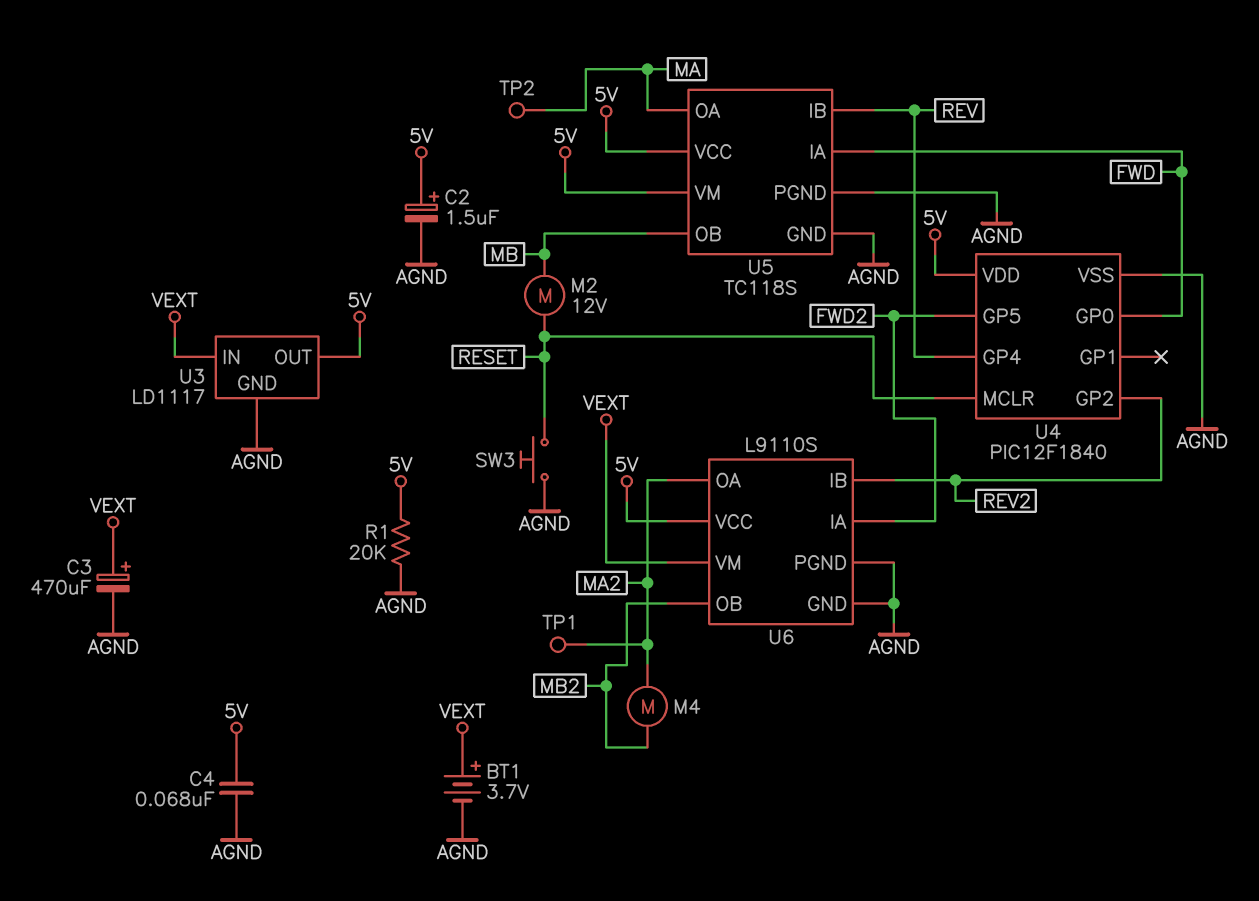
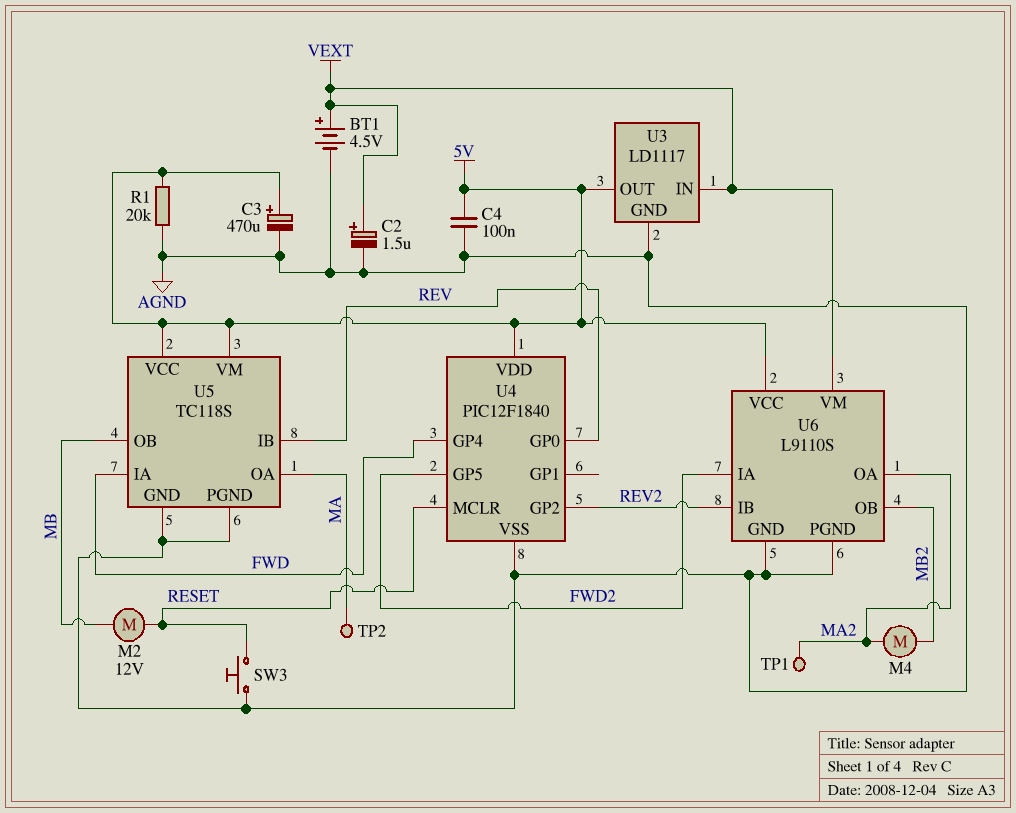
BT1: 3.7V (plus VEXT, minus AGND) -> 4.5V (plus VEXT, minus AGND)
C2: 1.5uF (plus 5V, minus AGND) -> 1.5uF (plus VEXT, minus AGND)
C3: 470uF (plus VEXT, minus AGND) -> 470uF (plus 5V, minus AGND)
C4: 68nF (5V, AGND) -> 100nF (5V, AGND)
U4 pin GP0: FWD -> REV
U4 pin GP4: REV -> FWD

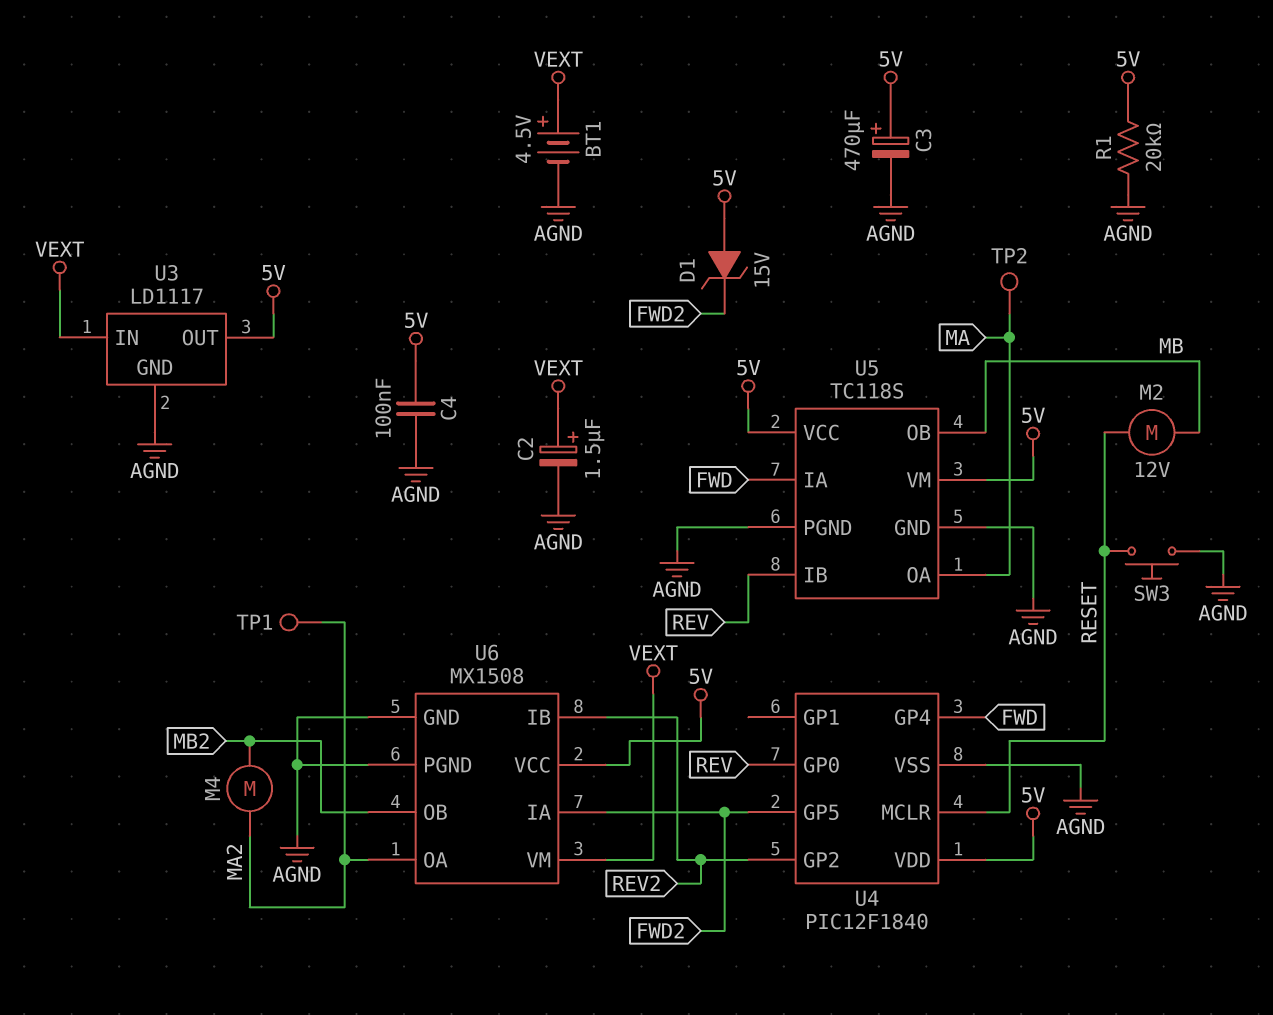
D1: none -> zener 15V (A 5V, K FWD2)
U6: L9110S -> MX1508

